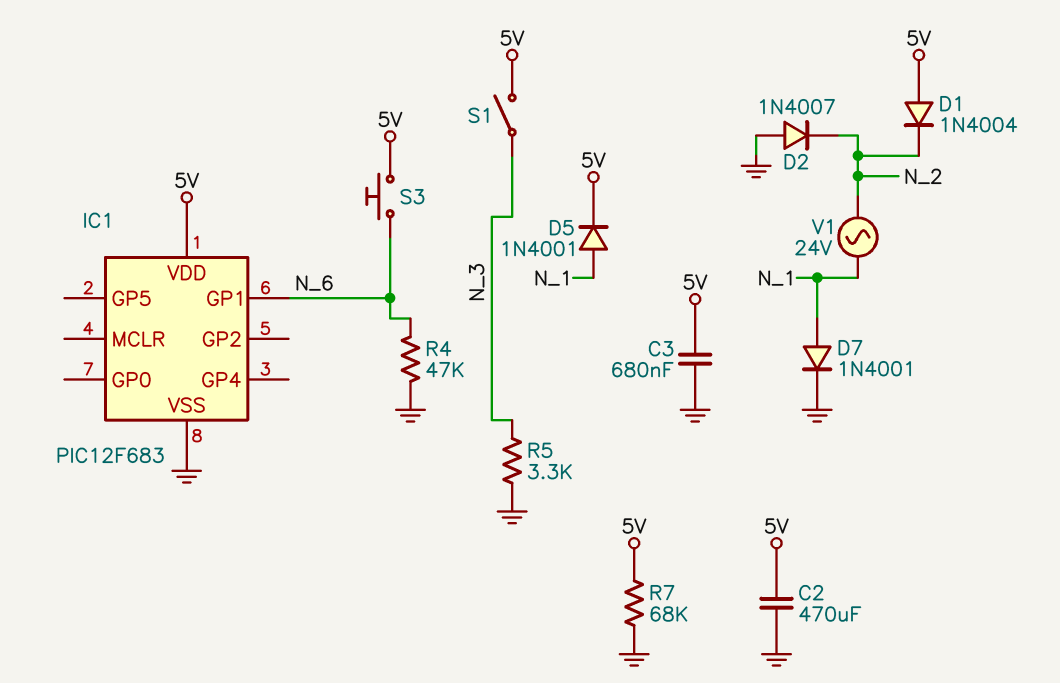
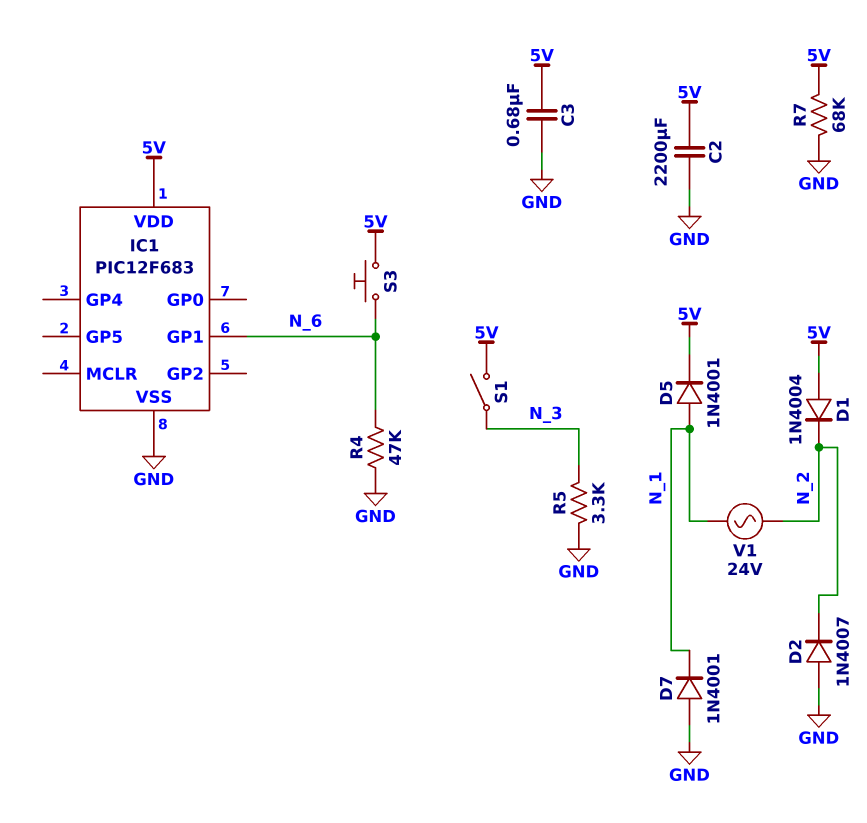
C2: 470uF (5V, GND) -> 2200uF (5V, GND)
D7: diode 1N4001 (A N_1, K GND) -> diode 1N4001 (A GND, K N_1)

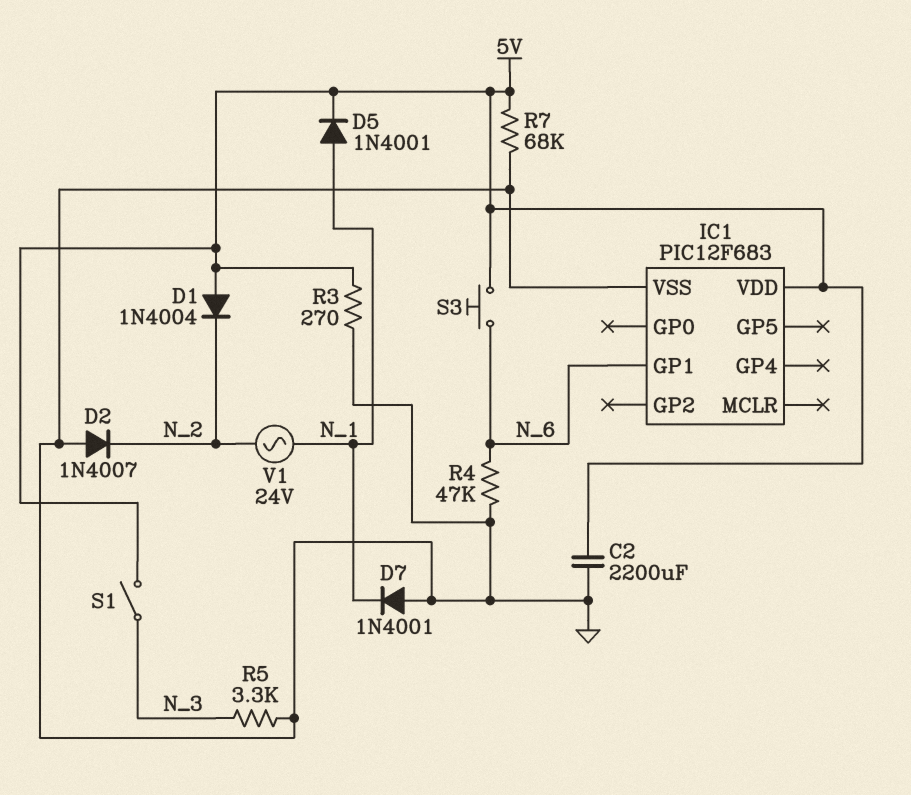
C3: 680nF (5V, GND) -> none
R3: none -> 270 (5V, GND)

